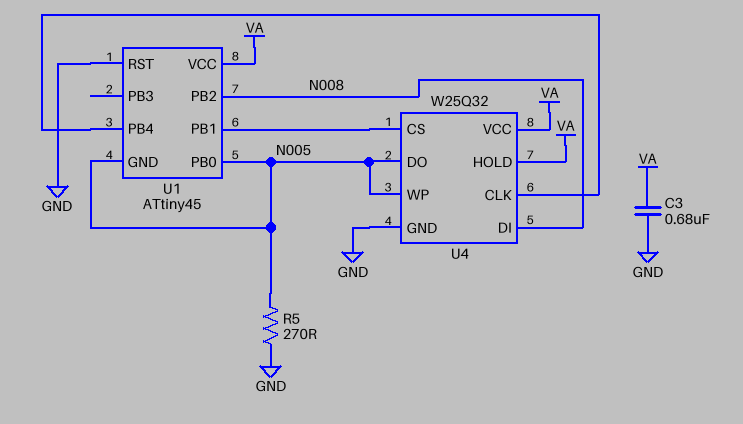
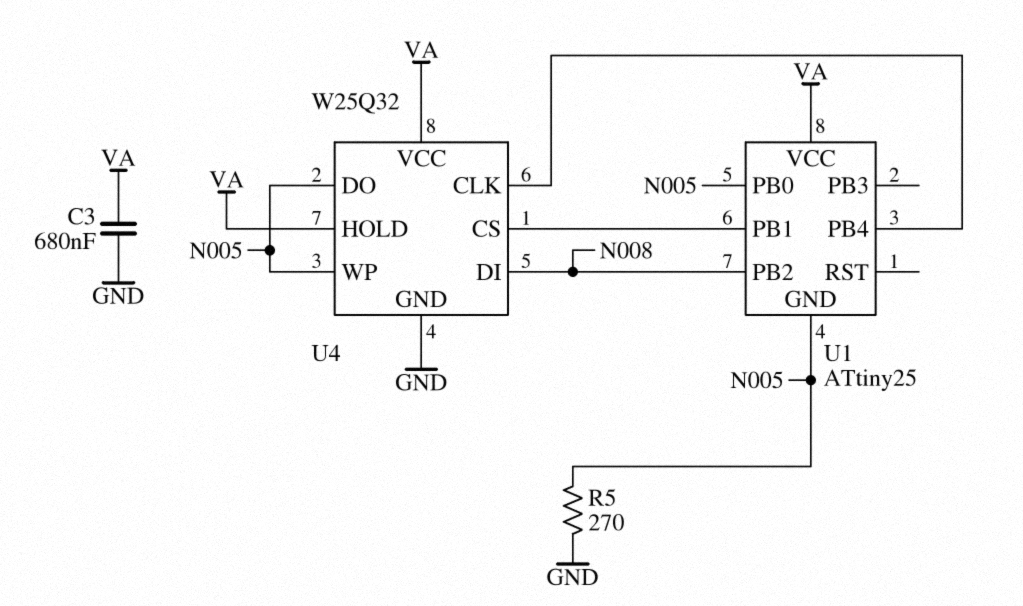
U1: ATtiny45 -> ATtiny25
U1 pin RST: GND -> none

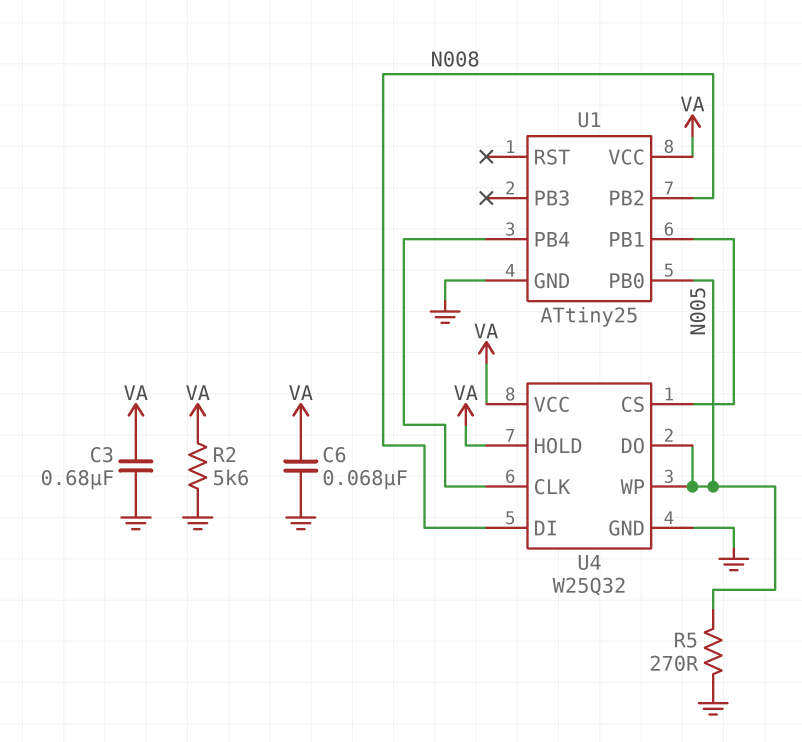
C6: none -> 68nF (GND, VA)
R2: none -> 5.6k (GND, VA)
U1 pin GND: N005 -> GND

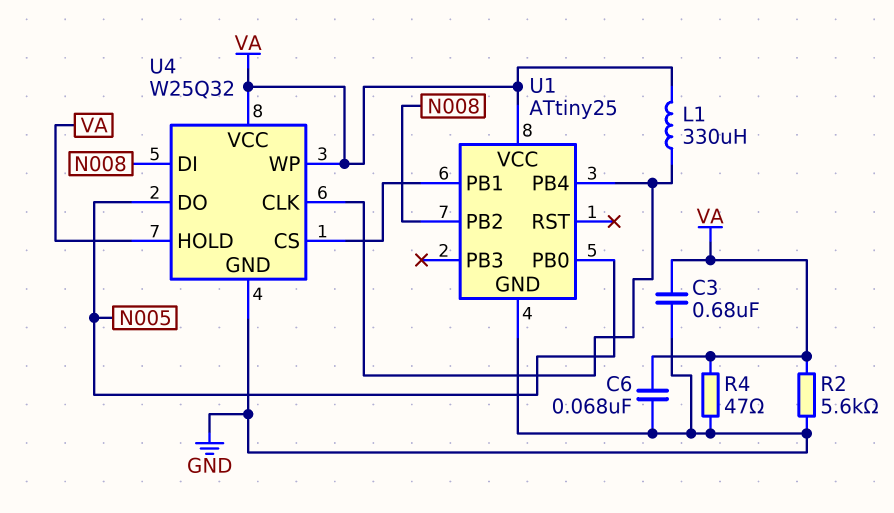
L1: none -> 330uH (U1/PB4, VA)
R4: none -> 47 (GND, VA)
R5: 270 (GND, N005) -> none
U4 pin WP: N005 -> VA

